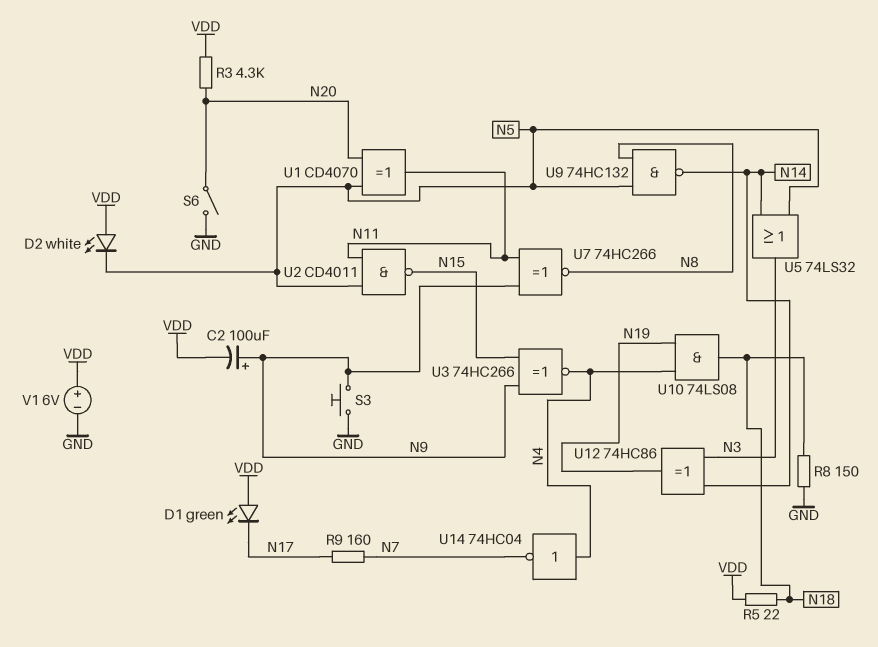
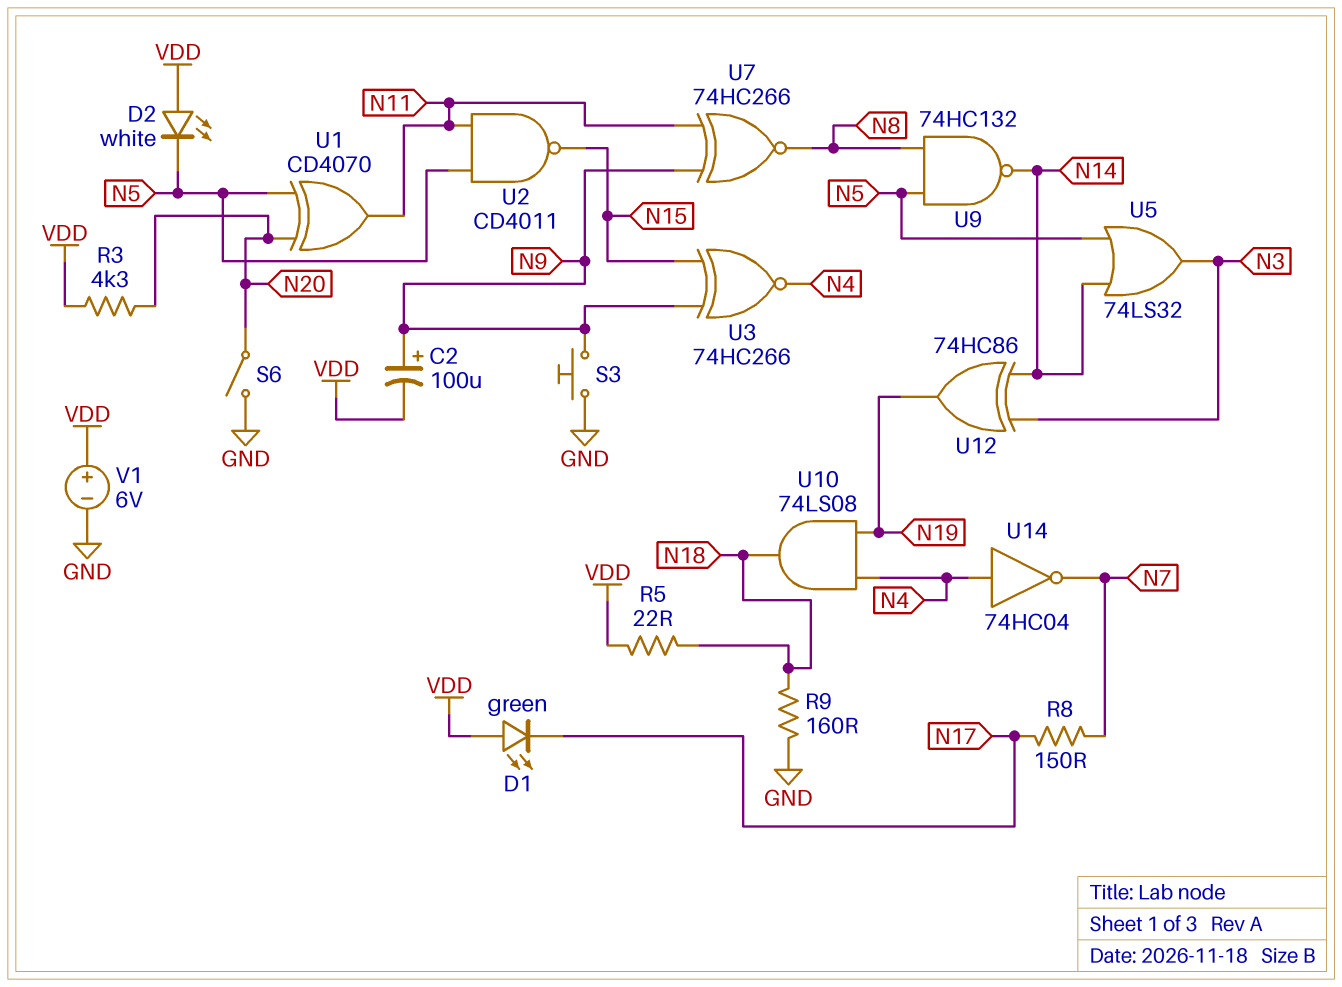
R8: 150 (GND, N18) -> 150 (N7, N17)
R9: 160 (N7, N17) -> 160 (GND, N18)

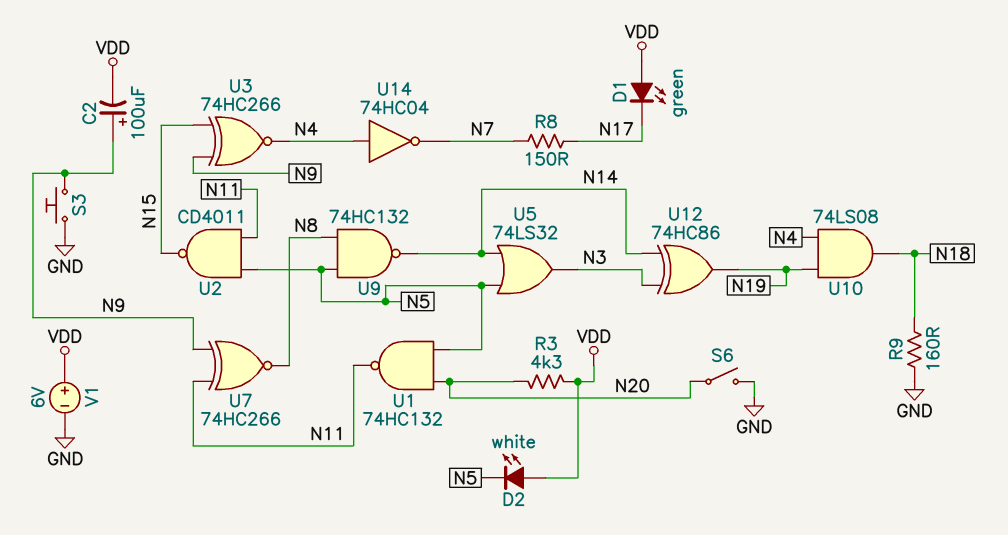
R5: 22 (N18, VDD) -> none
U1: XOR CD4070 (in N5, in N20, out N11) -> NAND 74HC132 (in N5, in N20, out N11)

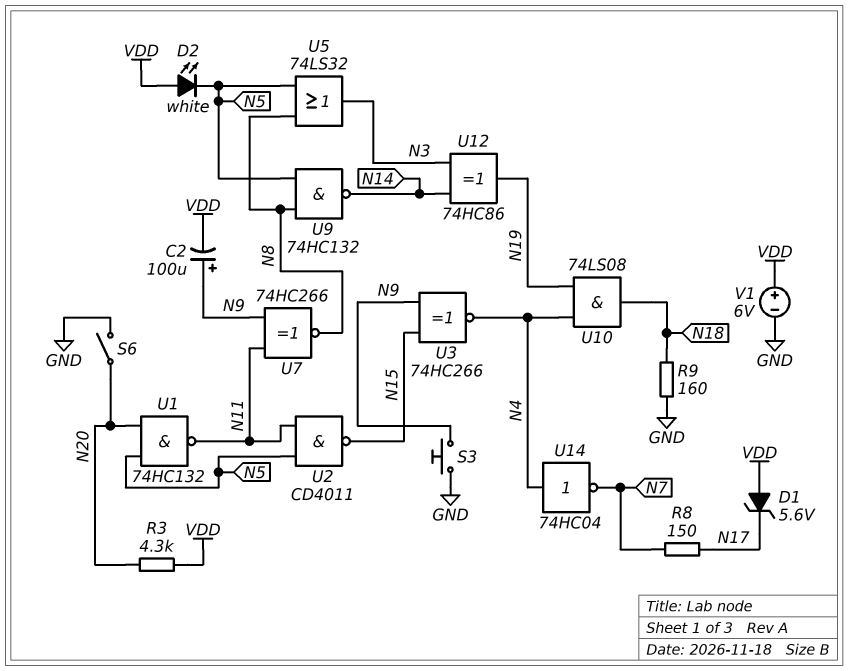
D1: LED green (A VDD, K N17) -> zener 5.6V (A VDD, K N17)
U5: OR 74LS32 (in N5, in N14, out N3) -> OR 74LS32 (in N5, in N8, out N3)

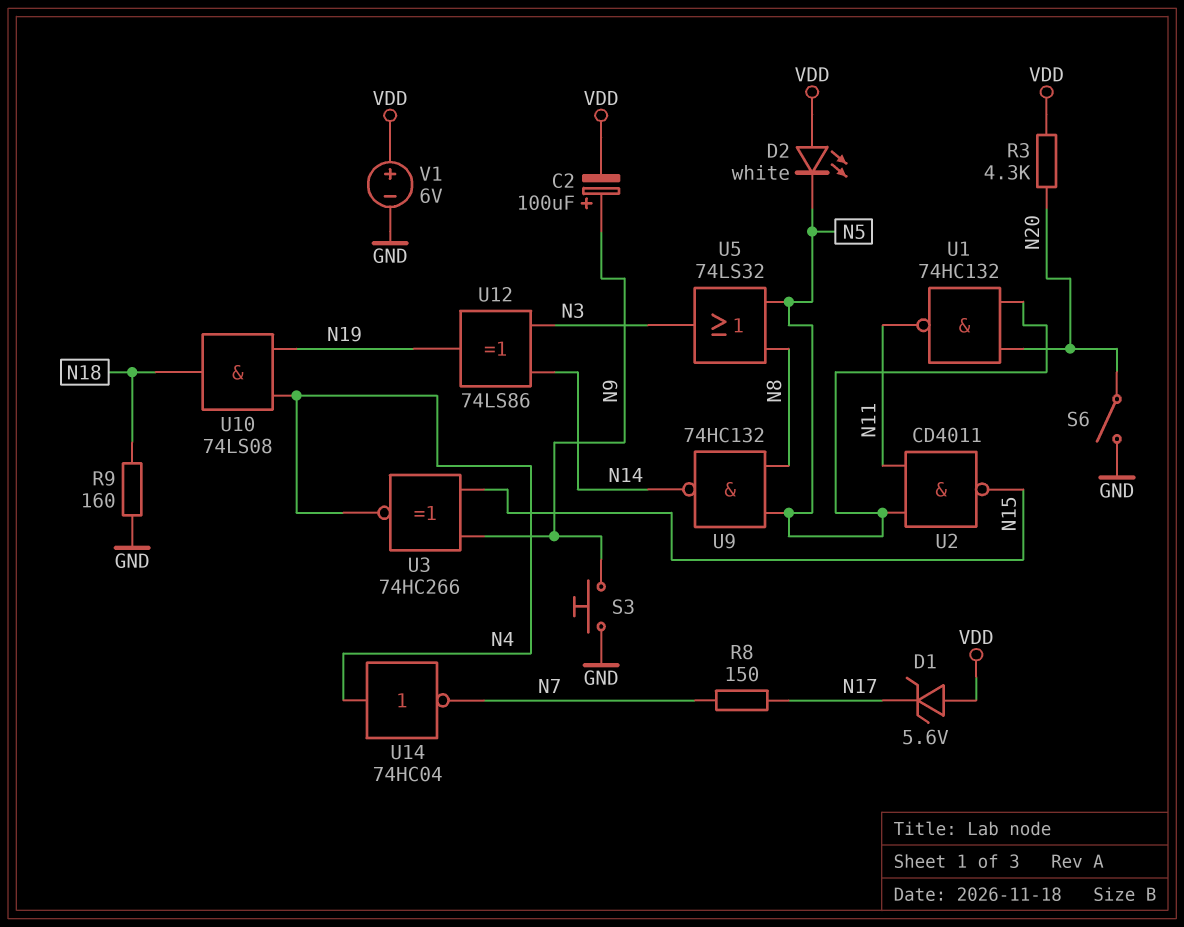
U7: XNOR 74HC266 (in N9, in N11, out N8) -> none
U12: XOR 74HC86 (in N3, in N14, out N19) -> XOR 74LS86 (in N3, in N14, out N19)

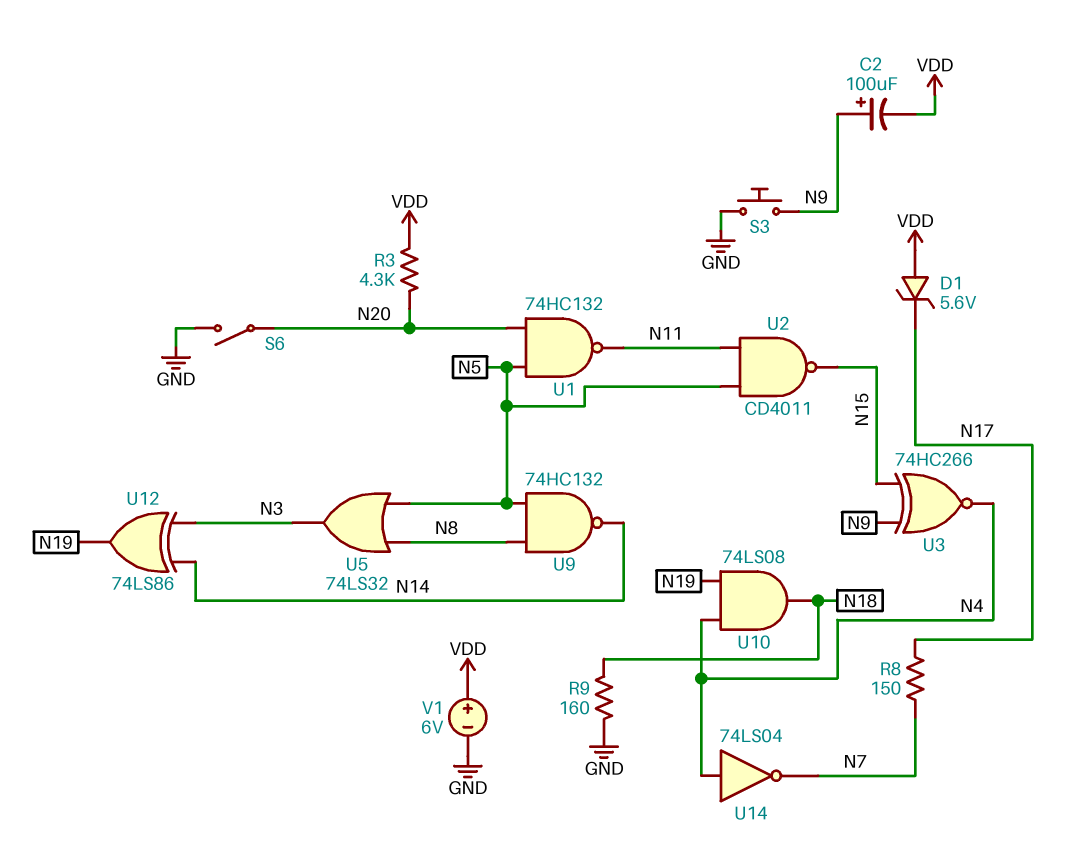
D2: LED white (A VDD, K N5) -> none
U14: NOT 74HC04 (in N4, out N7) -> NOT 74LS04 (in N4, out N7)

